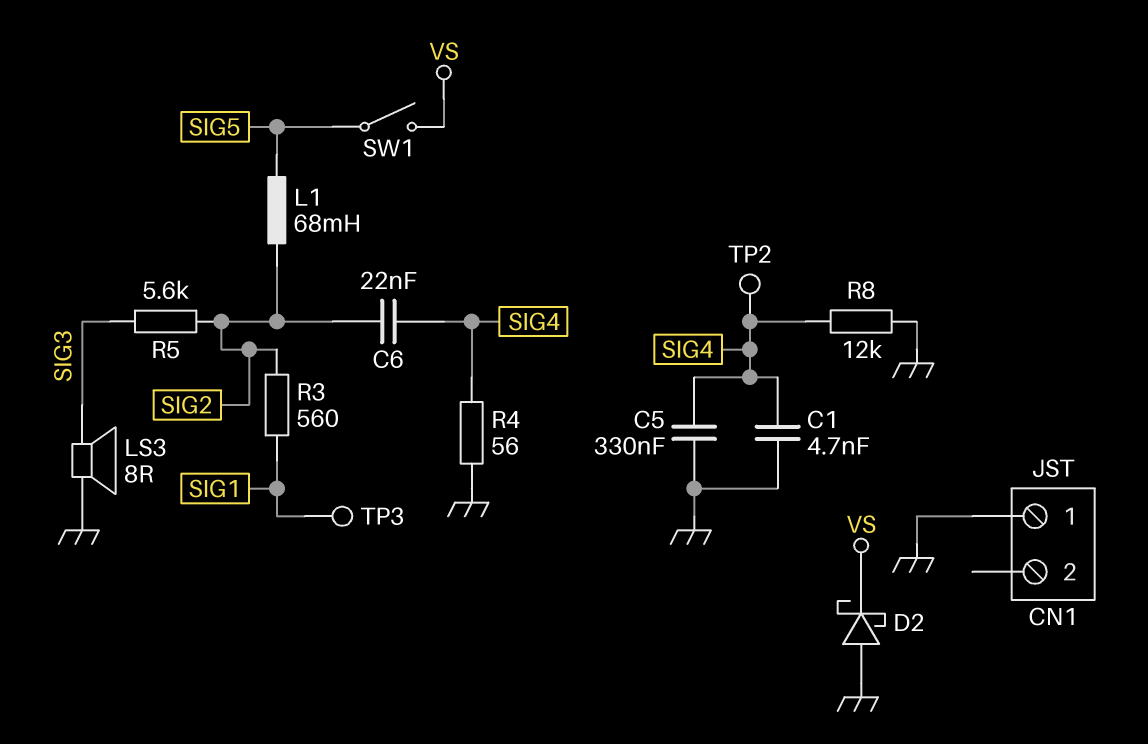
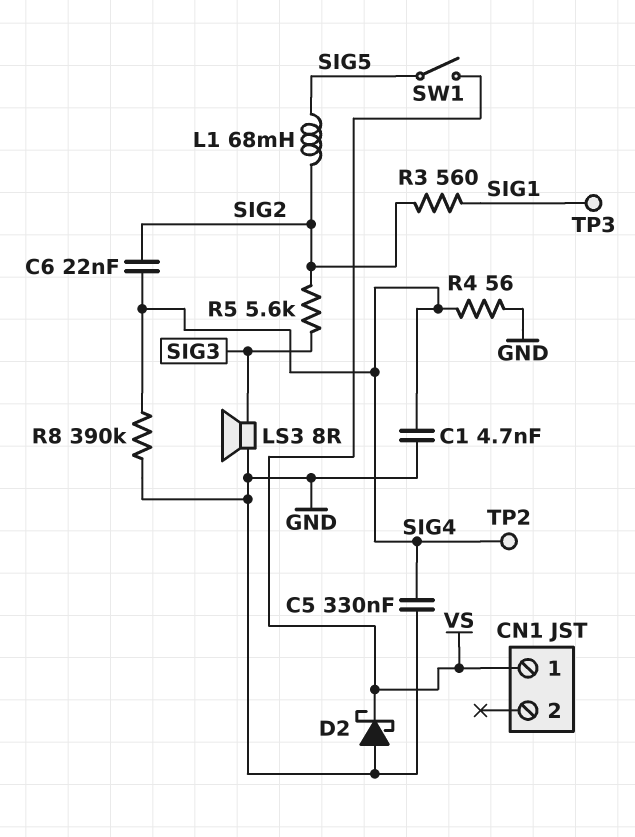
CN1 pin 1: GND -> VS
R8: 12k (GND, SIG4) -> 390k (GND, SIG4)

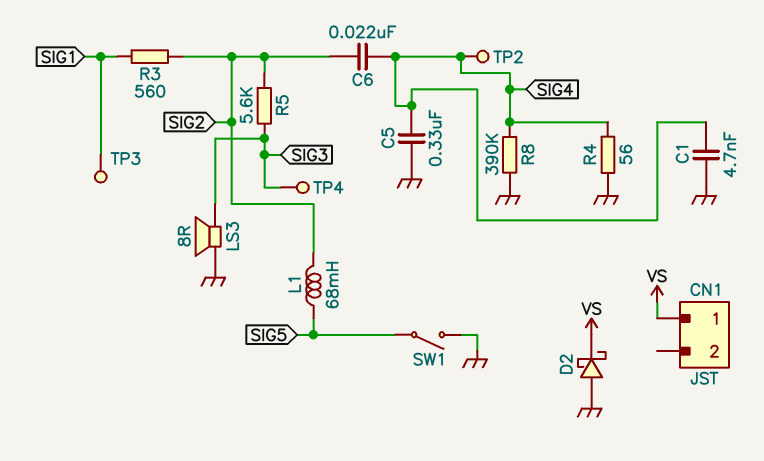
SW1: switch (SIG5, VS) -> switch (GND, SIG5)
TP4: none -> test point (SIG3)

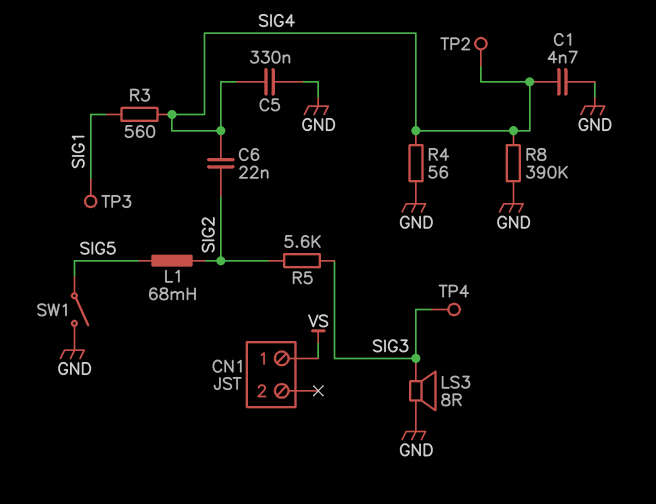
D2: schottky (A GND, K VS) -> none
R3: 560 (SIG1, SIG2) -> 560 (SIG1, SIG4)

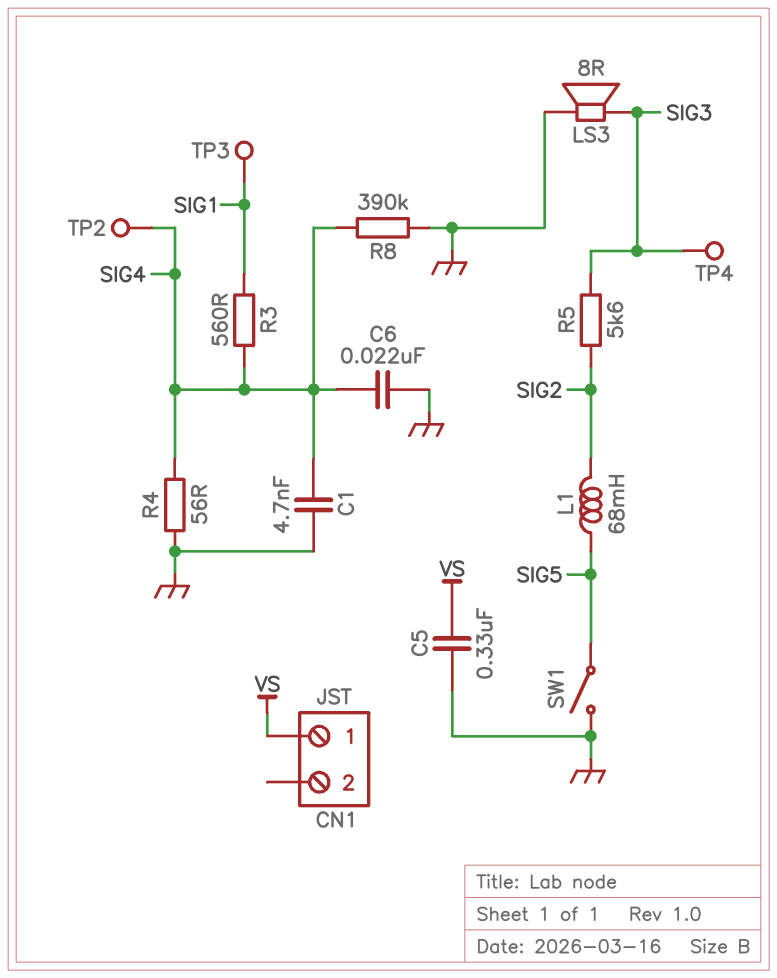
C5: 330nF (GND, SIG4) -> 330nF (GND, VS)
C6: 22nF (SIG2, SIG4) -> 22nF (GND, SIG4)

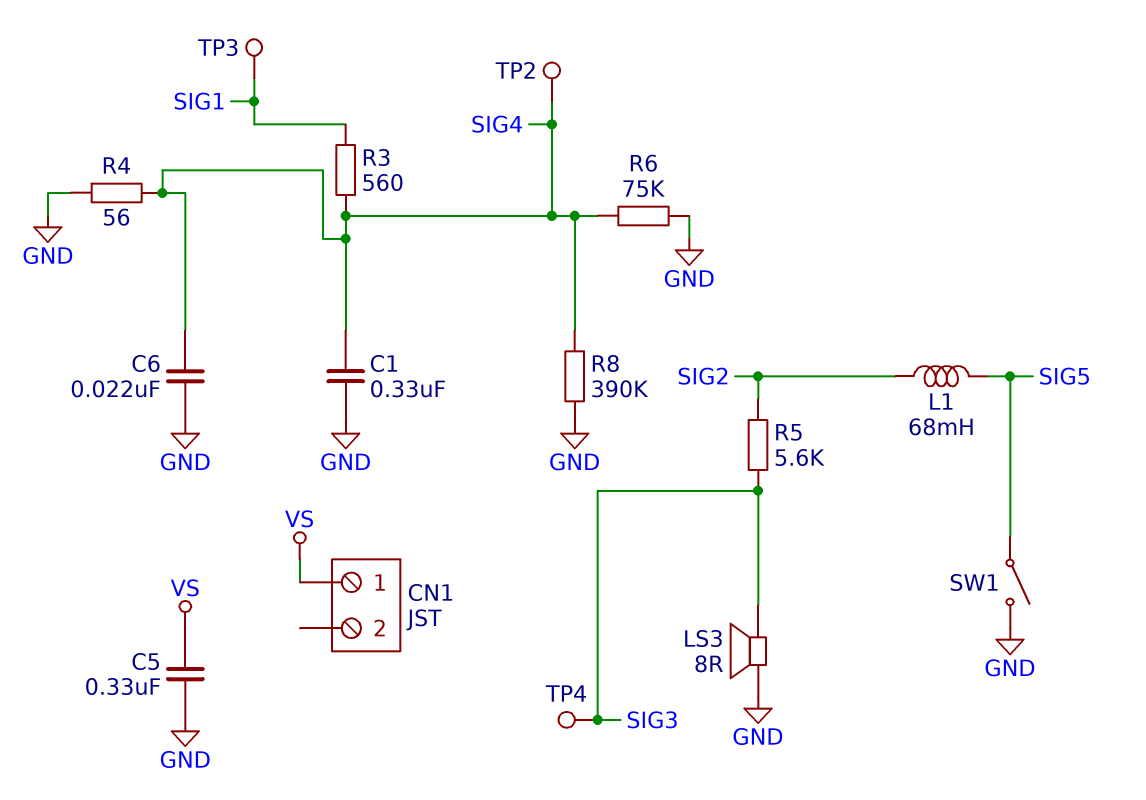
C1: 4.7nF (GND, SIG4) -> 330nF (GND, SIG4)
R6: none -> 75k (GND, SIG4)

